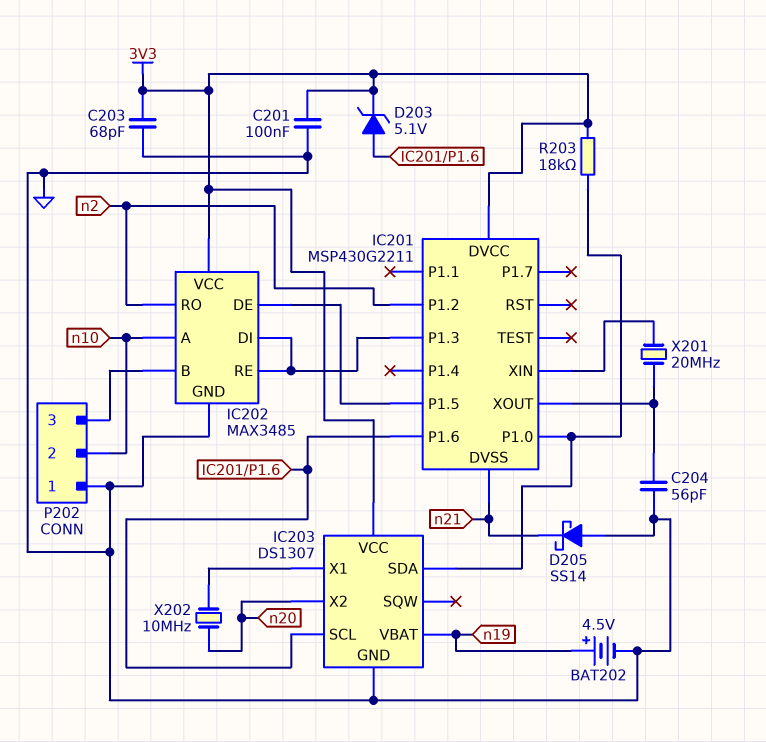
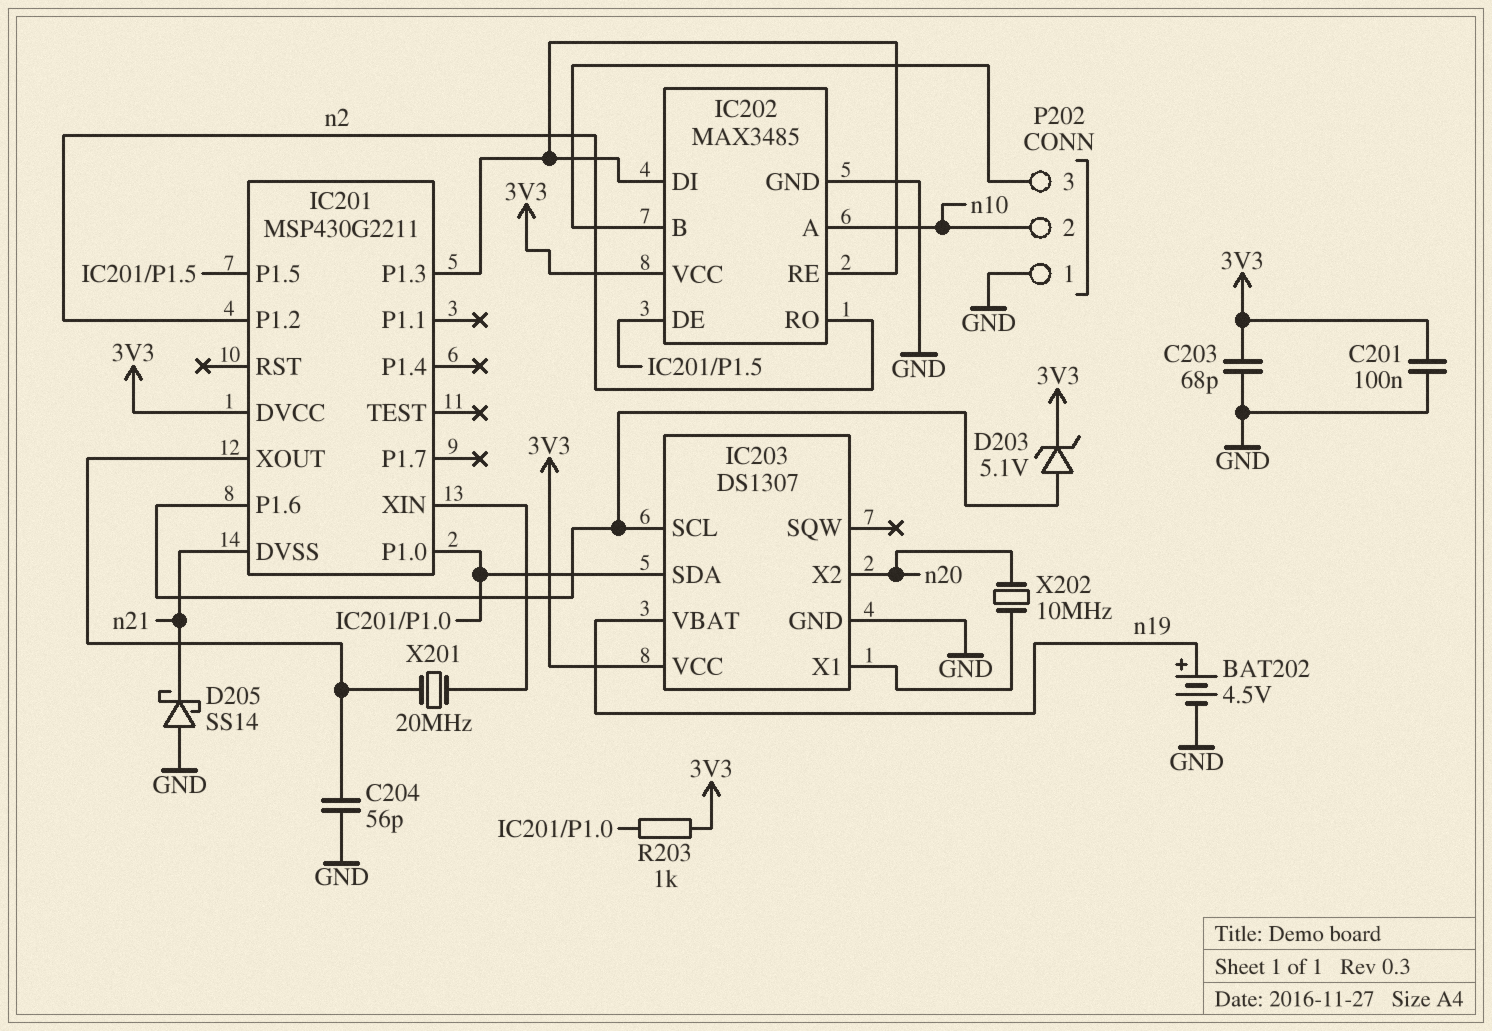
R203: 18k (3V3, IC201/P1.0) -> 1k (3V3, IC201/P1.0)

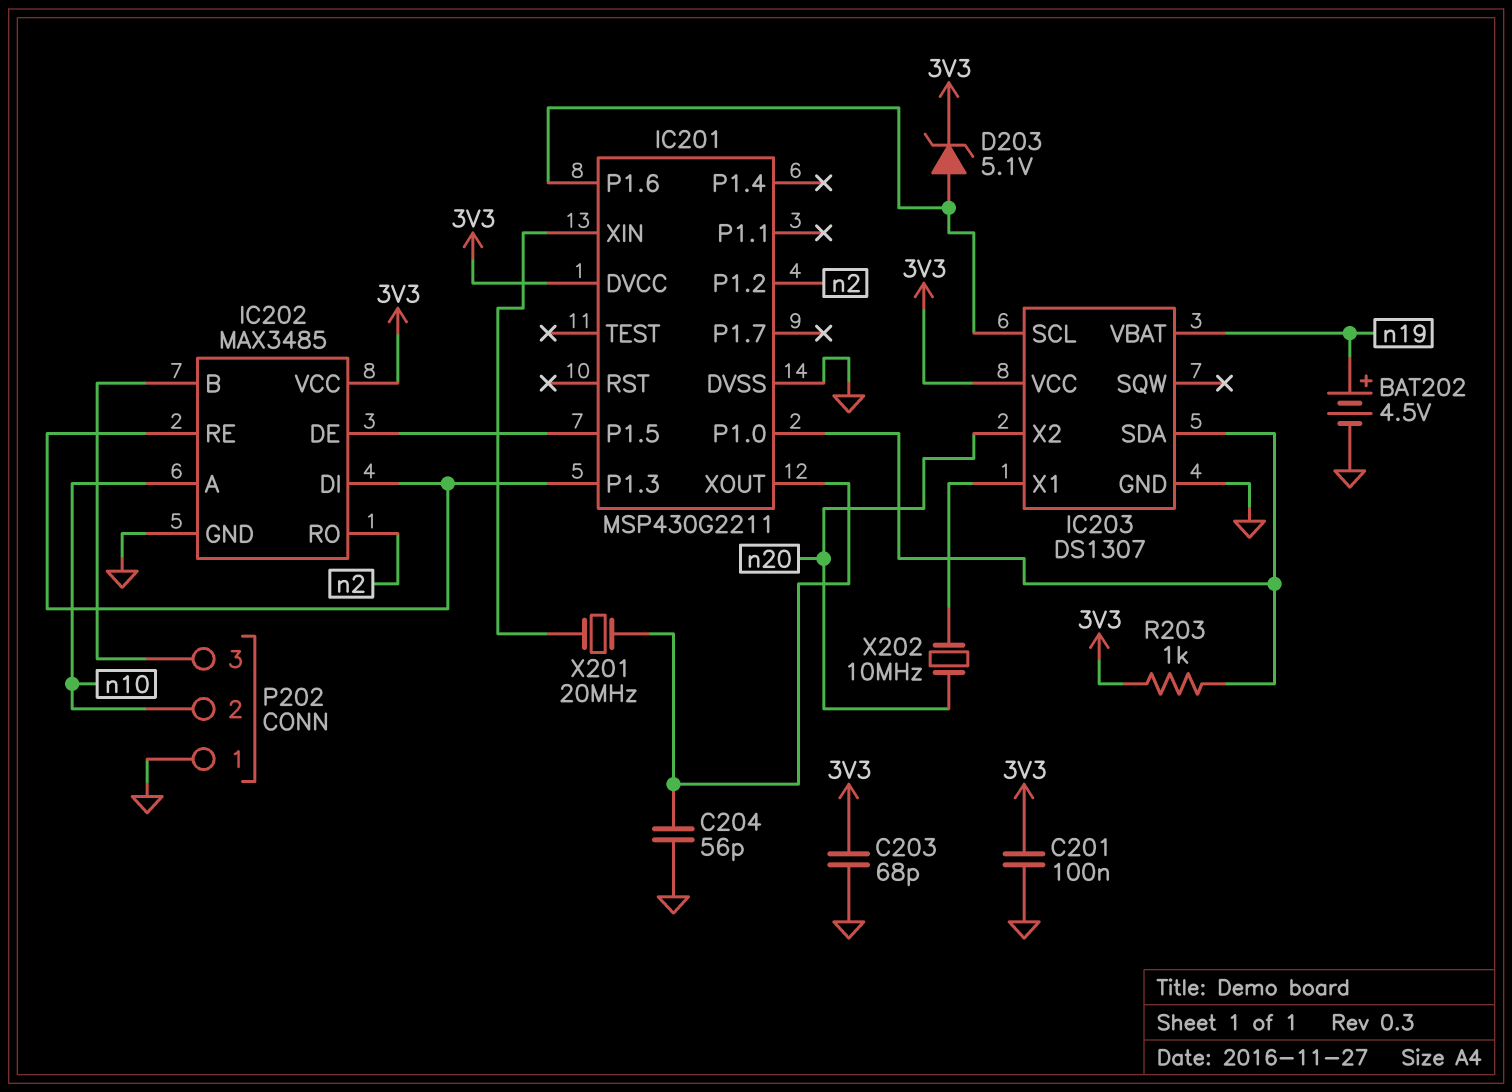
D205: schottky SS14 (A GND, K n21) -> none
IC201 pin DVSS: n21 -> GND

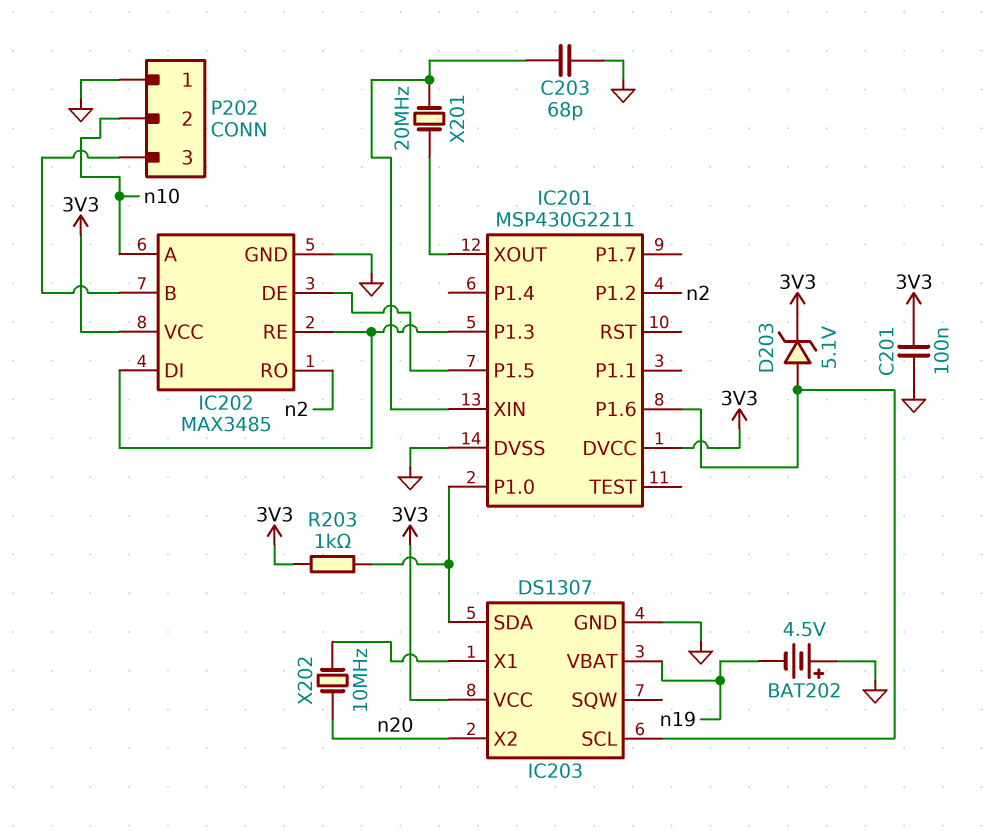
BAT202: 4.5V (plus n19, minus GND) -> 4.5V (plus GND, minus n19)
C203: 68pF (3V3, GND) -> 68pF (GND, IC201/XIN)
C204: 56pF (GND, IC201/XOUT) -> none

